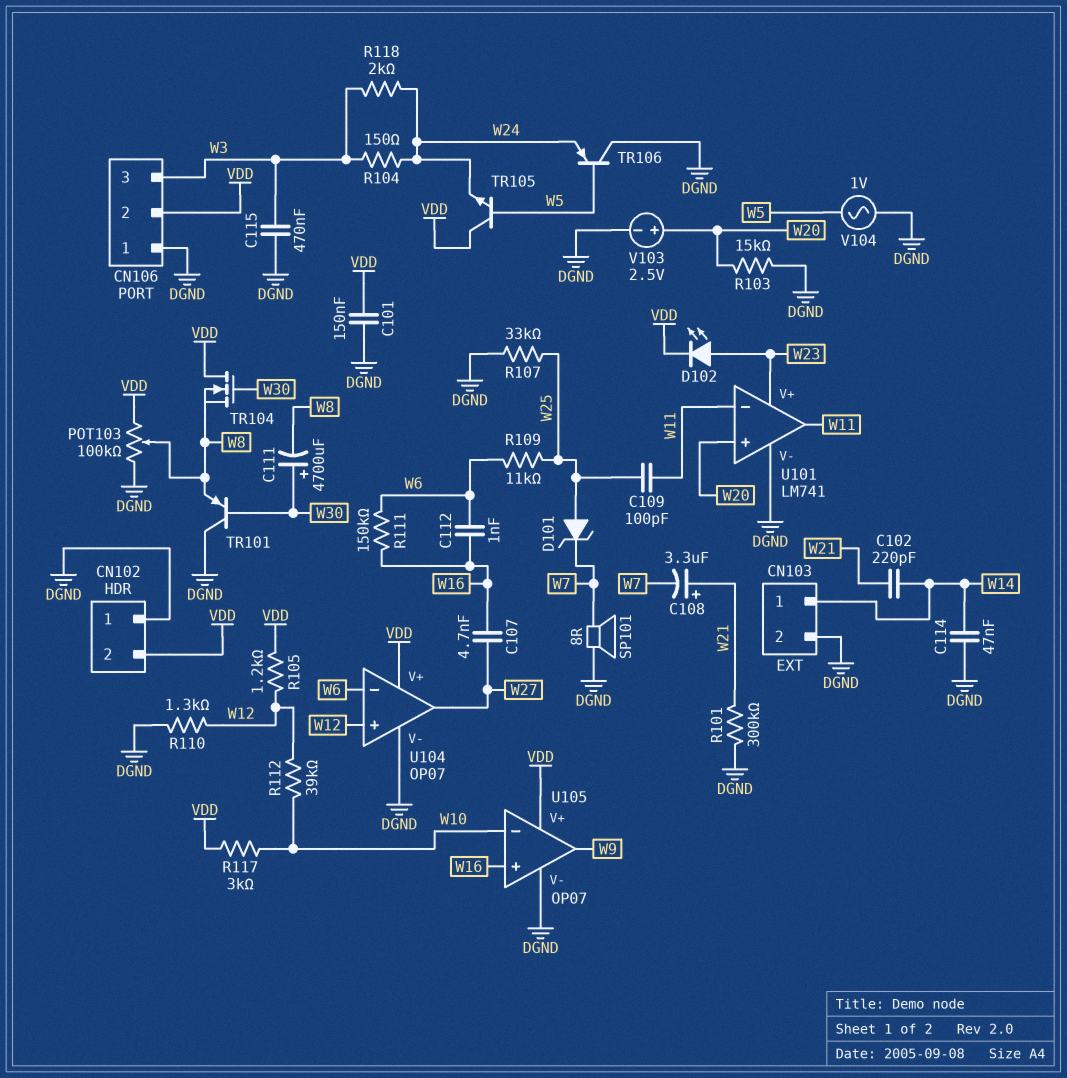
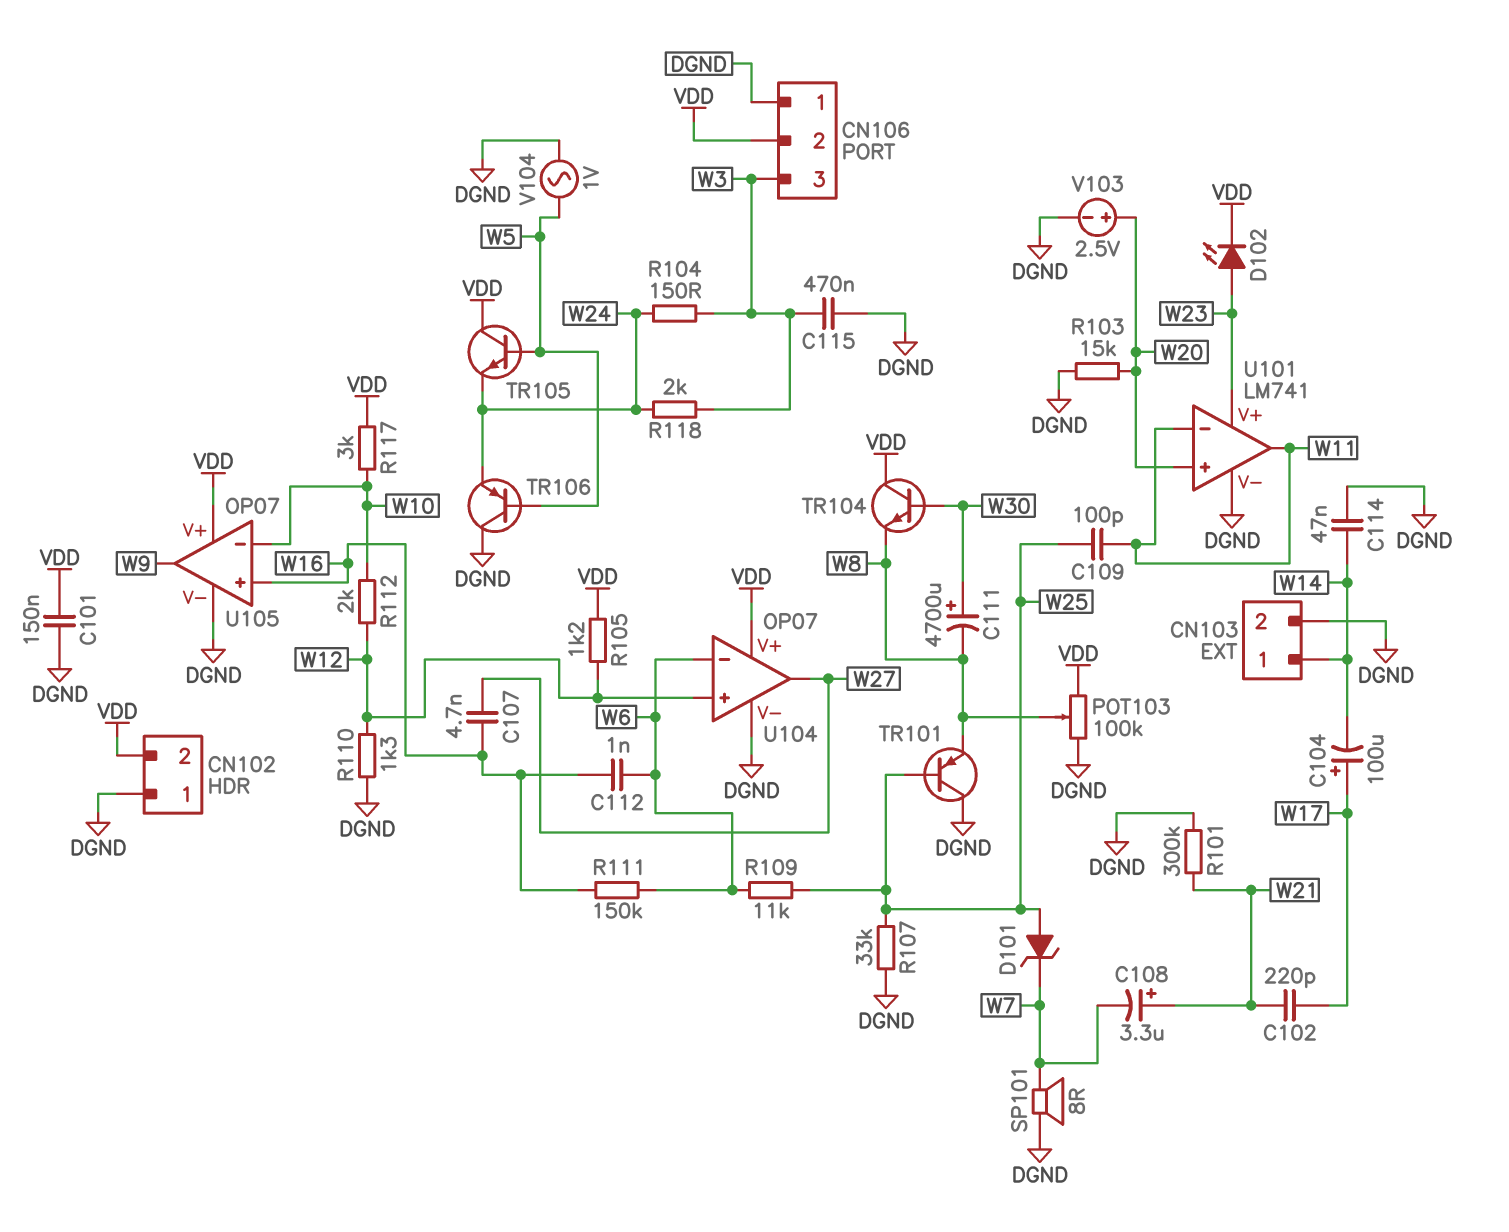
C102: 220pF (W14, W21) -> 220pF (W17, W21)
C104: none -> 100uF (plus W17, minus W14)
R112: 39k (W10, W12) -> 2k (W10, W12)
TR101: PNP (B W30, C DGND, E W8) -> PNP (B W25, C DGND, E W8)
TR104: NMOS (G W30, D VDD, S W8) -> NPN (B W30, C VDD, E W8)

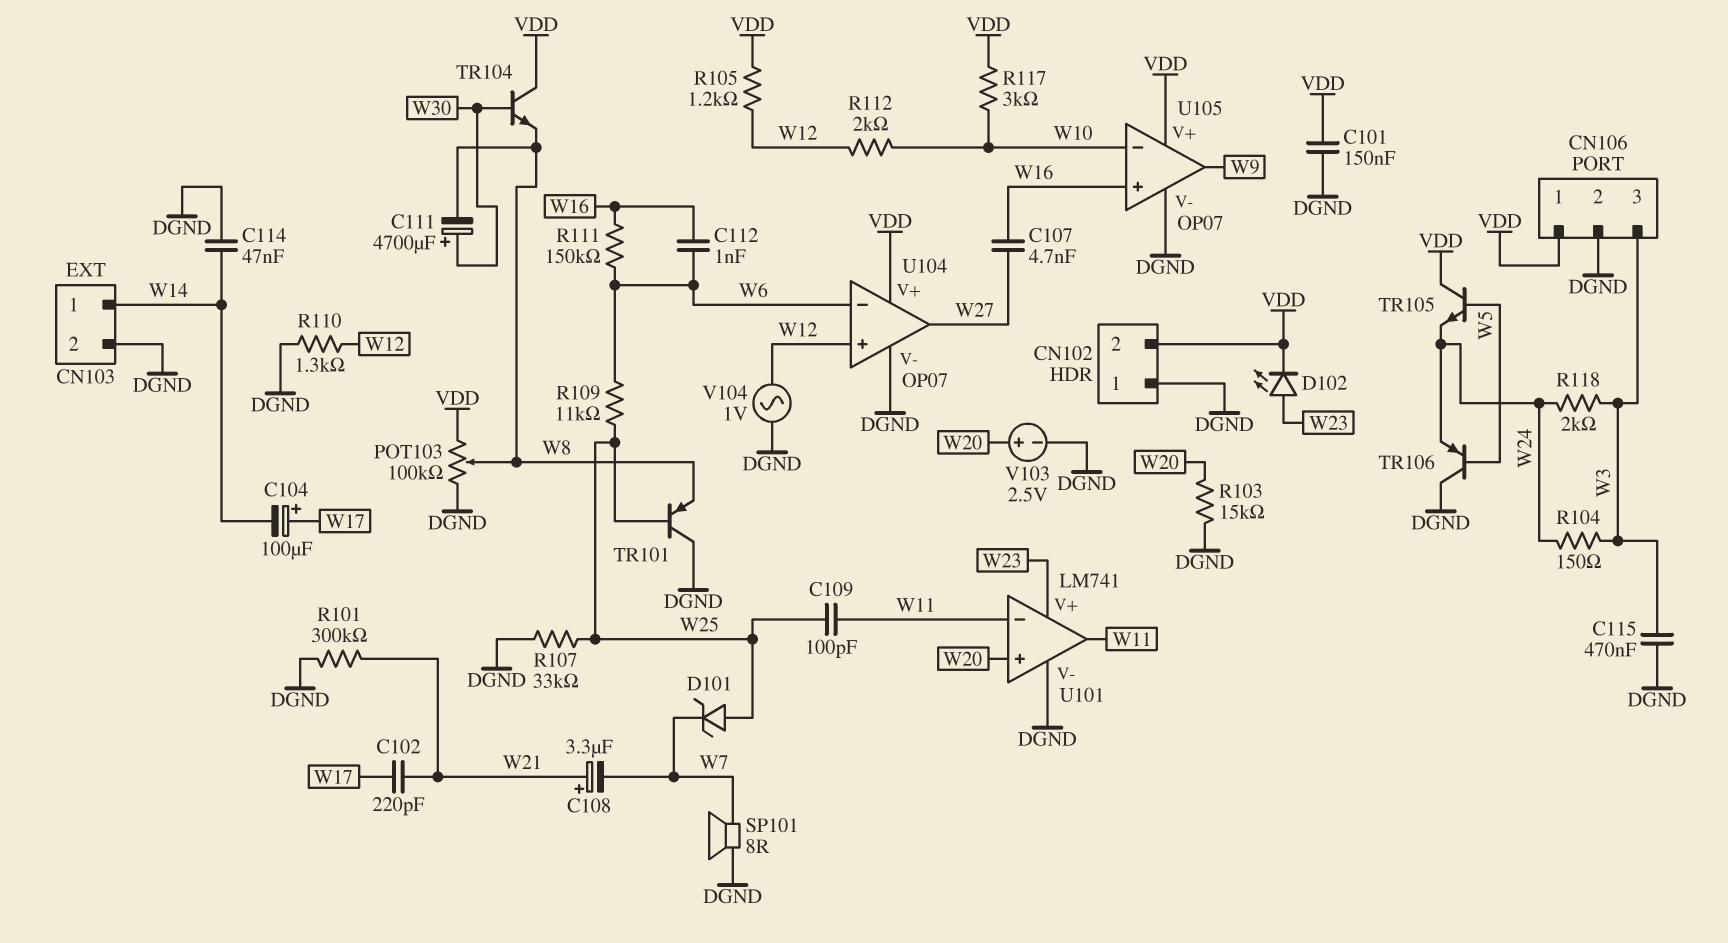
CN106 pin 1: DGND -> VDD
CN106 pin 2: VDD -> DGND
V104: AC 1V (DGND, W5) -> AC 1V (DGND, W12)

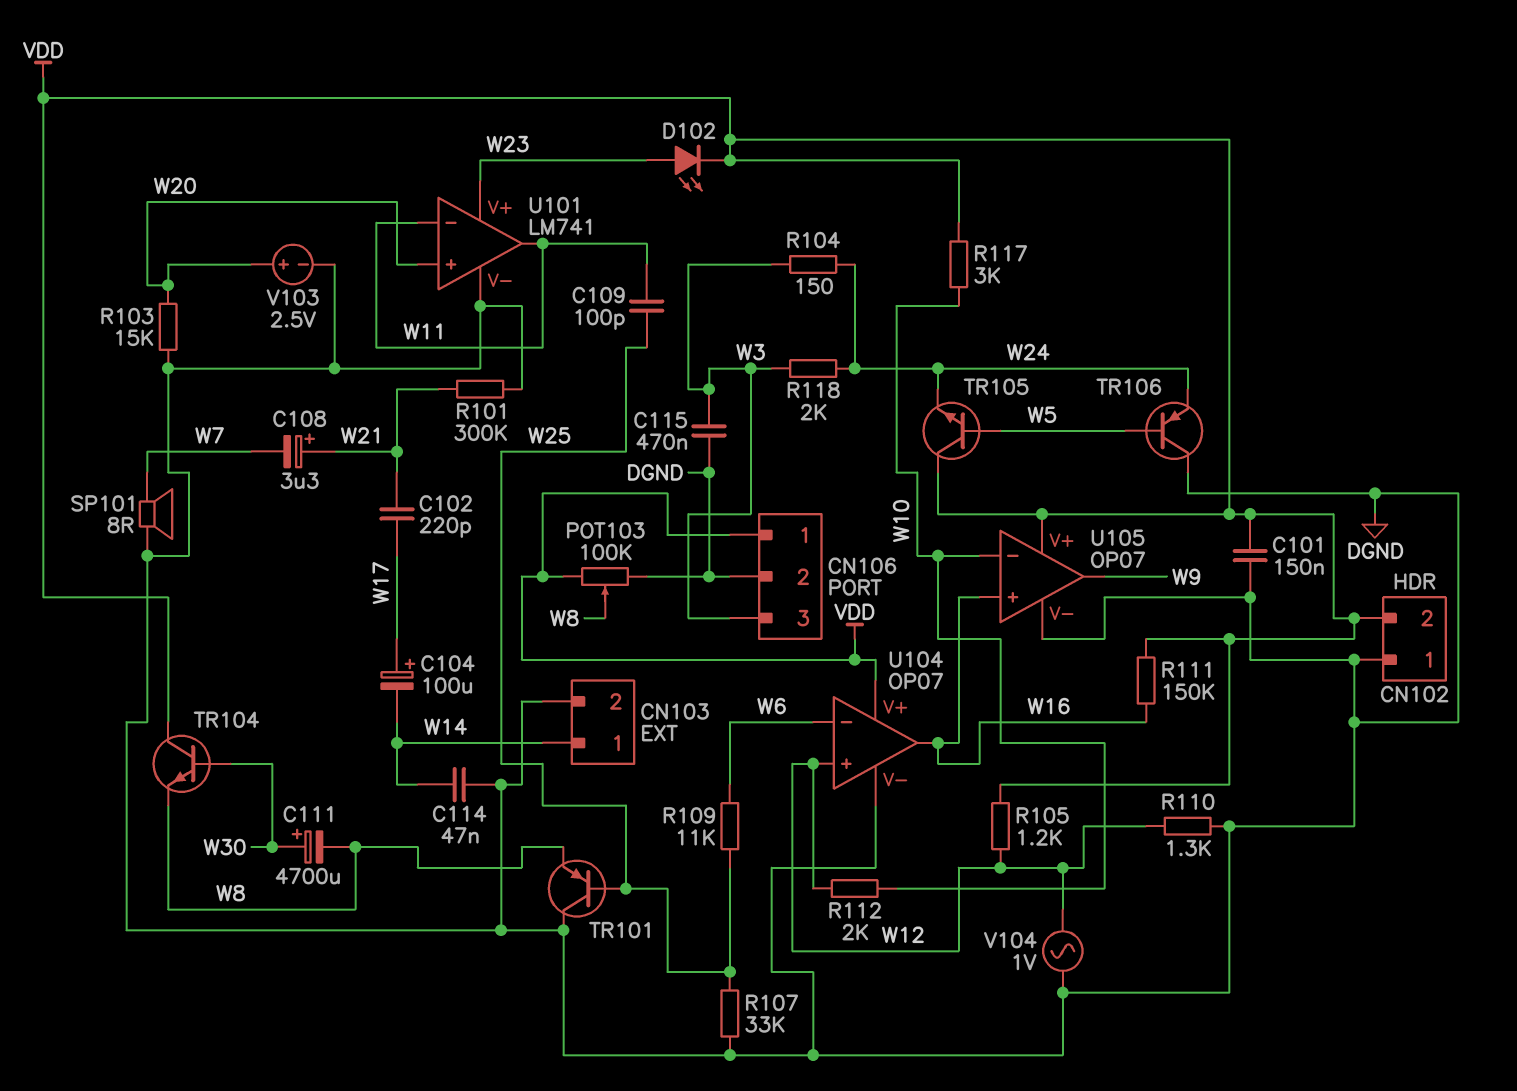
C107: 4.7nF (W16, W27) -> none
C112: 1nF (W6, W16) -> none
D101: zener (A W25, K W7) -> none
R111: 150k (W6, W16) -> 150k (VDD, W16)
U104 pin out: W27 -> W16

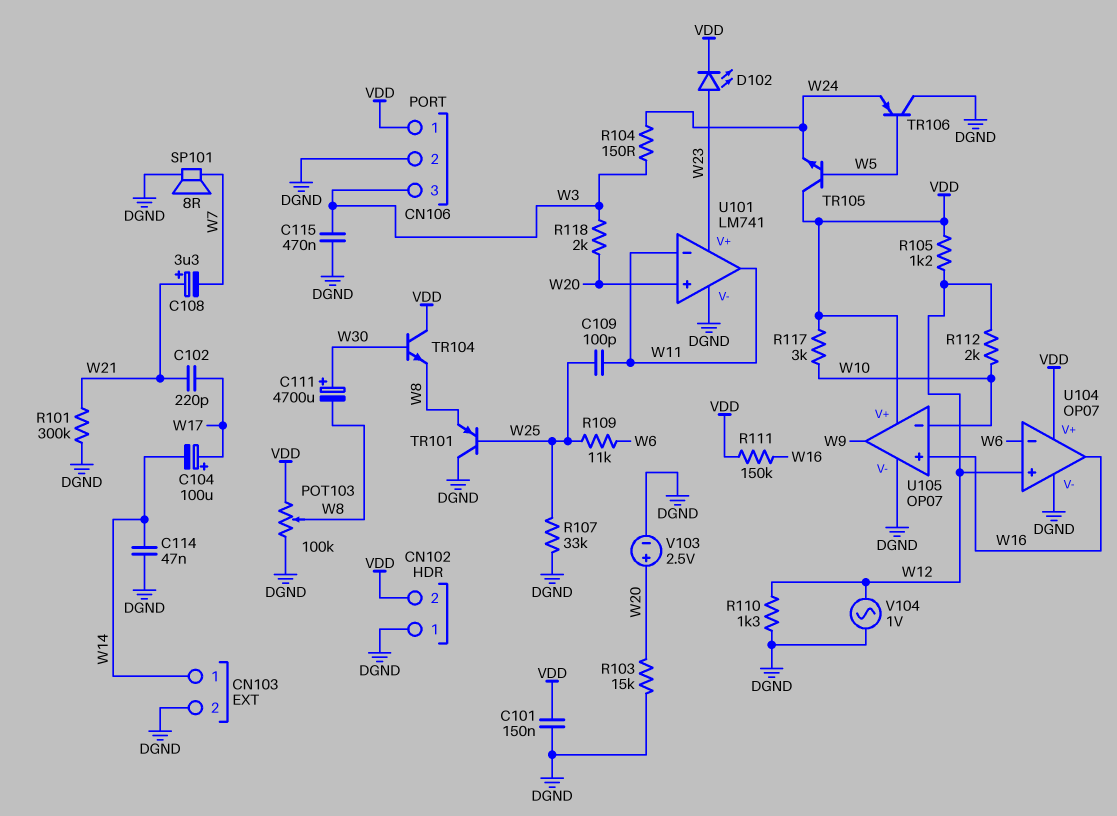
R118: 2k (W3, W24) -> 2k (W3, W20)

